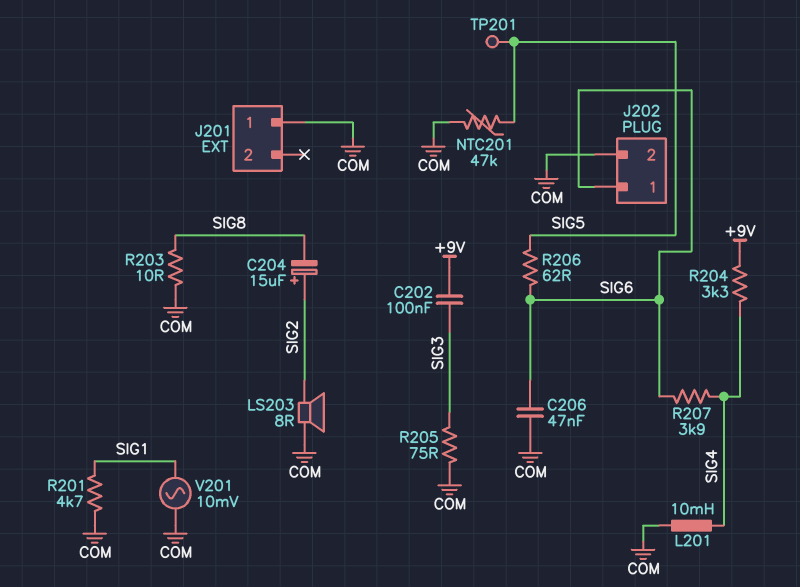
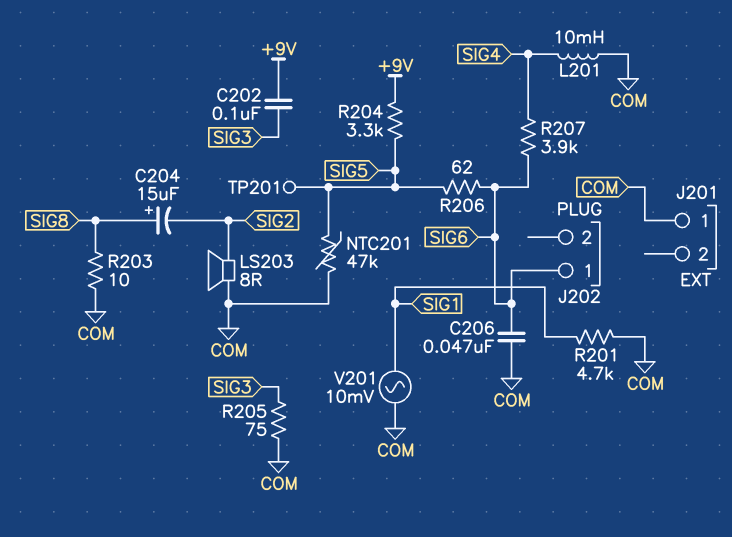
C204: 15uF (plus SIG2, minus SIG8) -> 15uF (plus SIG8, minus SIG2)
J202 pin 2: COM -> none
R204: 3.3k (+9V, SIG4) -> 3.3k (+9V, SIG5)

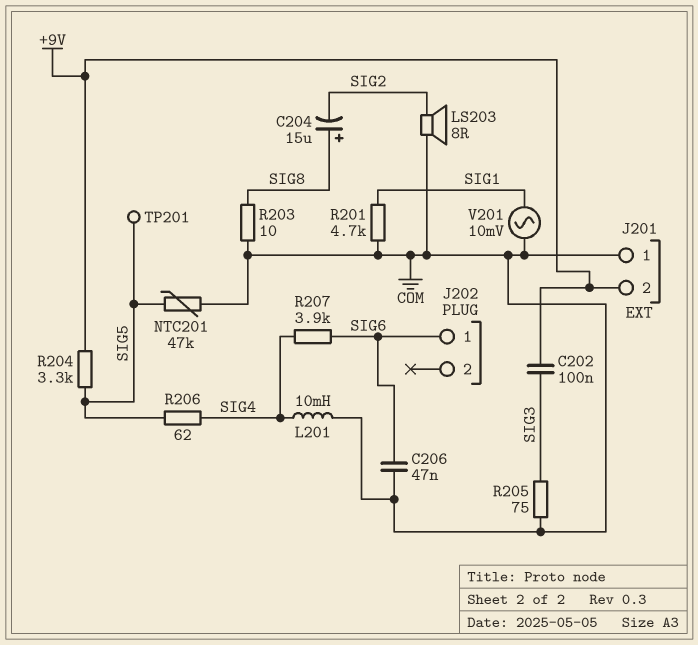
J201 pin 2: none -> +9V
R206: 62 (SIG5, SIG6) -> 62 (SIG4, SIG5)

